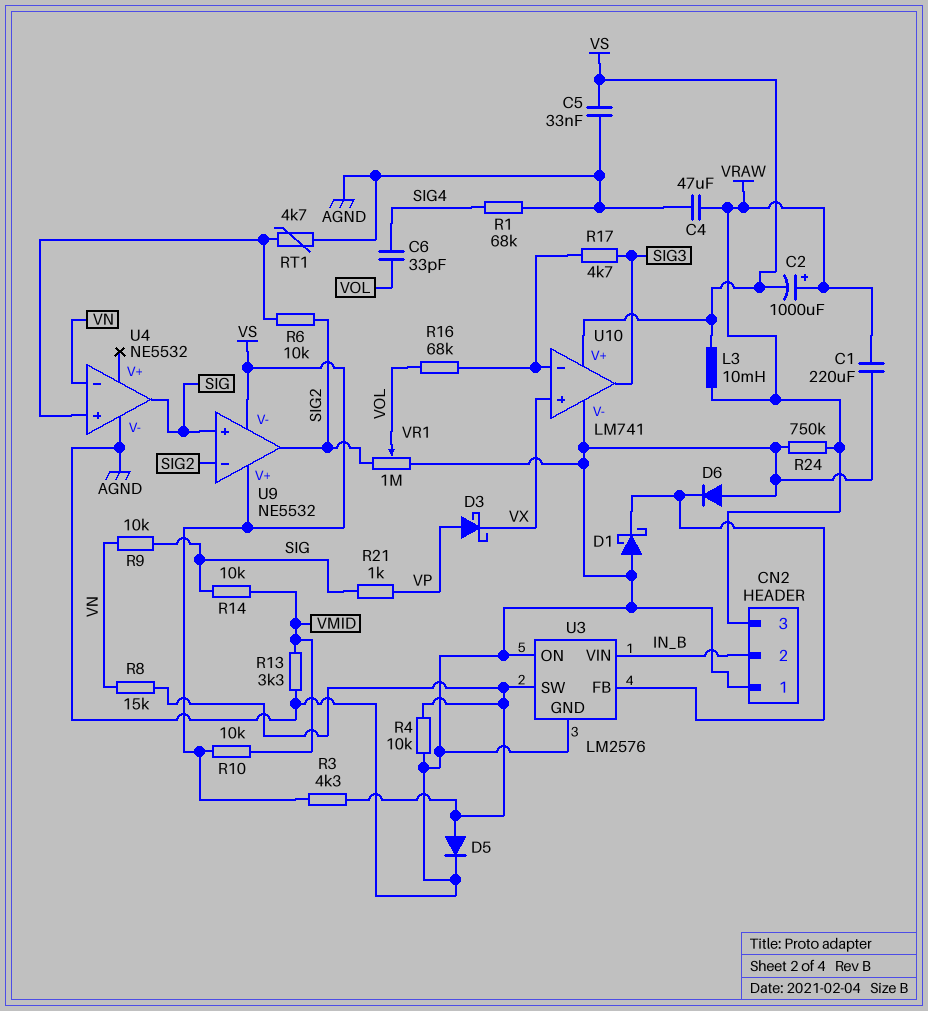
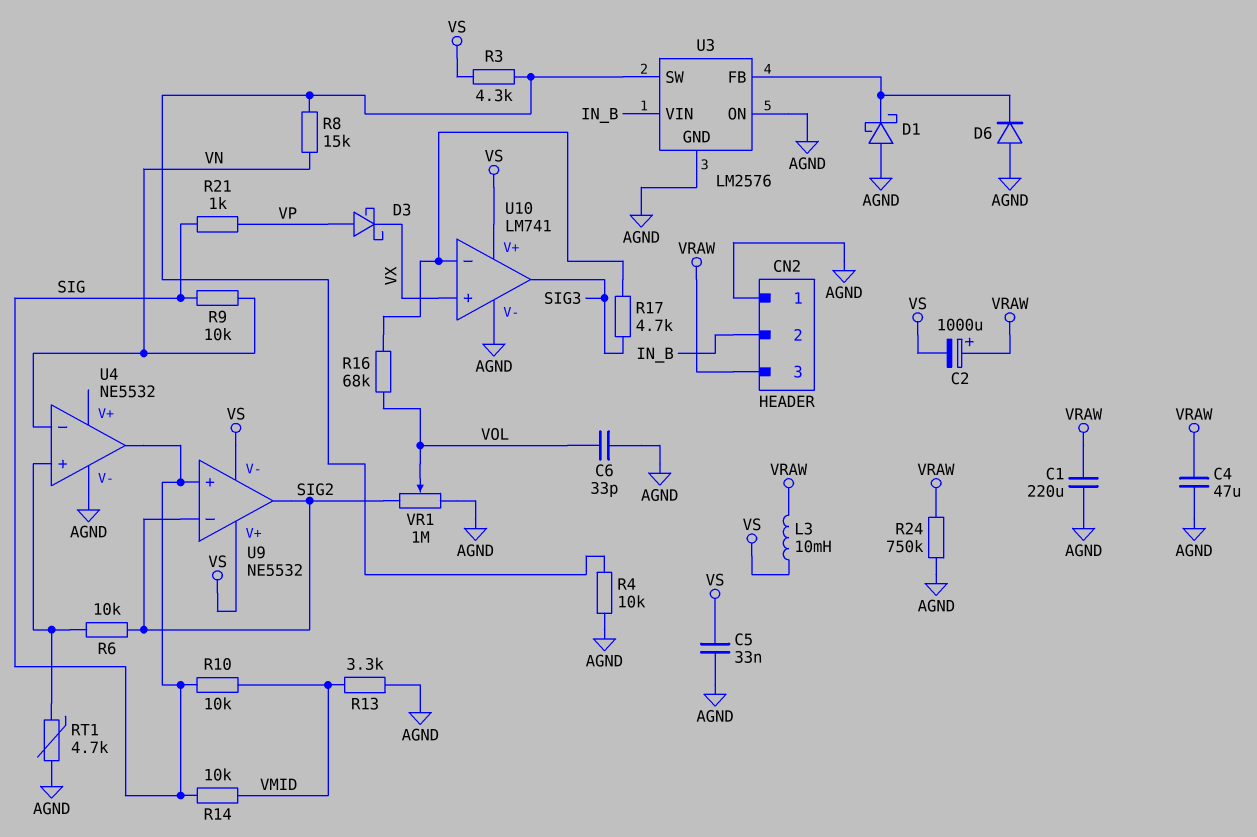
C6: 33pF (SIG4, VOL) -> 33pF (AGND, VOL)
D5: diode (A U3/SW, K AGND) -> none
R1: 68k (AGND, SIG4) -> none
R10: 10k (VMID, VS) -> 10k (SIG, VMID)

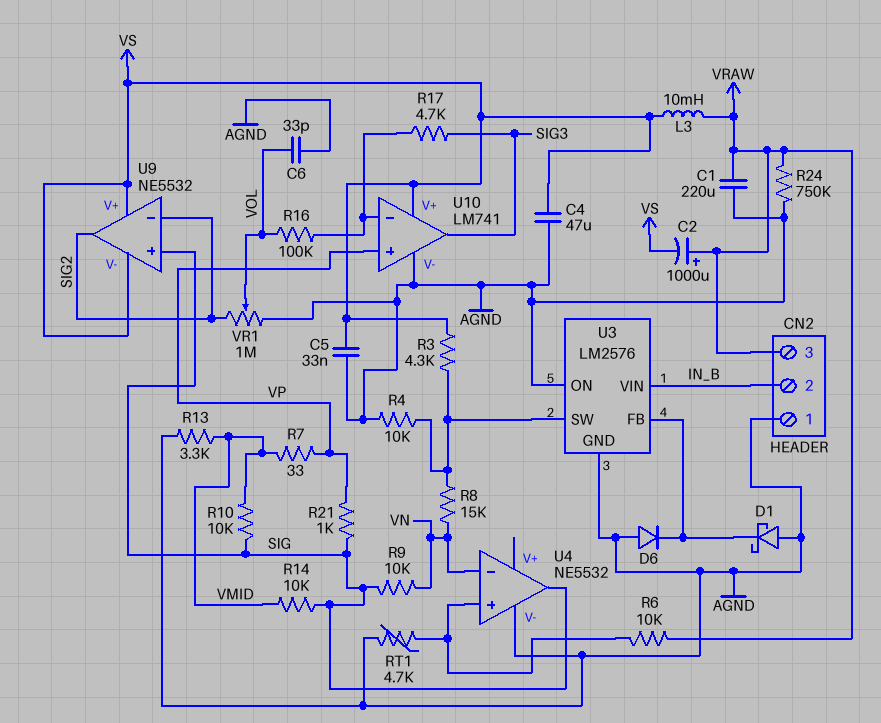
C4: 47uF (AGND, VRAW) -> 47uF (AGND, VS)
D3: schottky (A VP, K VX) -> none
R6: 10k (SIG2, U4/in+) -> 10k (U4/in+, VRAW)
R7: none -> 33 (VMID, VP)
R16: 68k (U10/in-, VOL) -> 100k (U10/in-, VOL)
U10 pin in+: VX -> VP

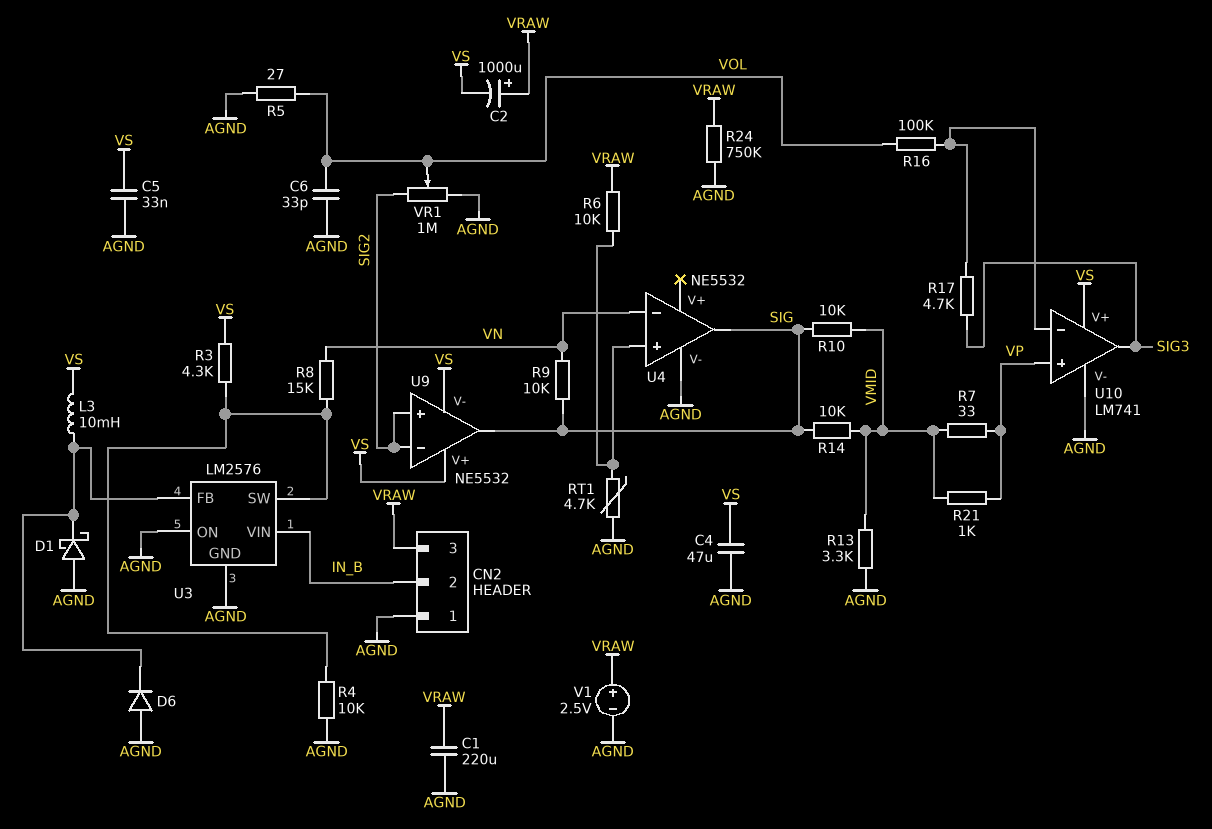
L3: 10mH (VRAW, VS) -> 10mH (U3/FB, VS)
R5: none -> 27 (AGND, VOL)
R21: 1k (SIG, VP) -> 1k (VMID, VP)
U9 pin in+: SIG -> SIG2
U9 pin out: SIG2 -> SIG
V1: none -> 2.5V (plus VRAW, minus AGND)

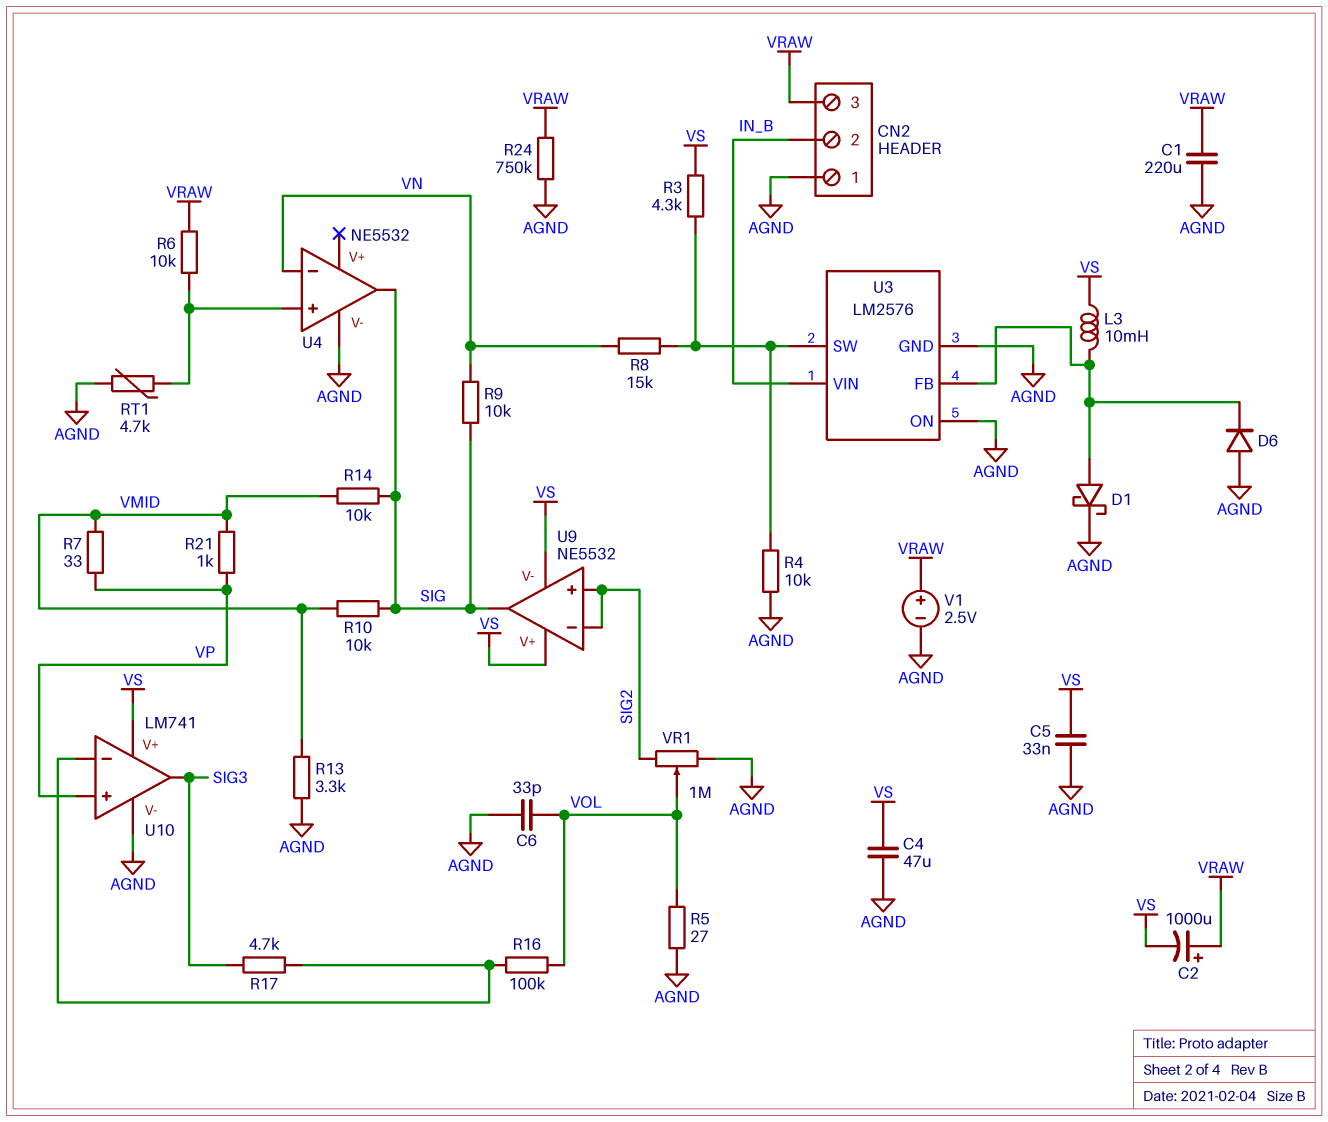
D1: schottky (A AGND, K U3/FB) -> schottky (A U3/FB, K AGND)

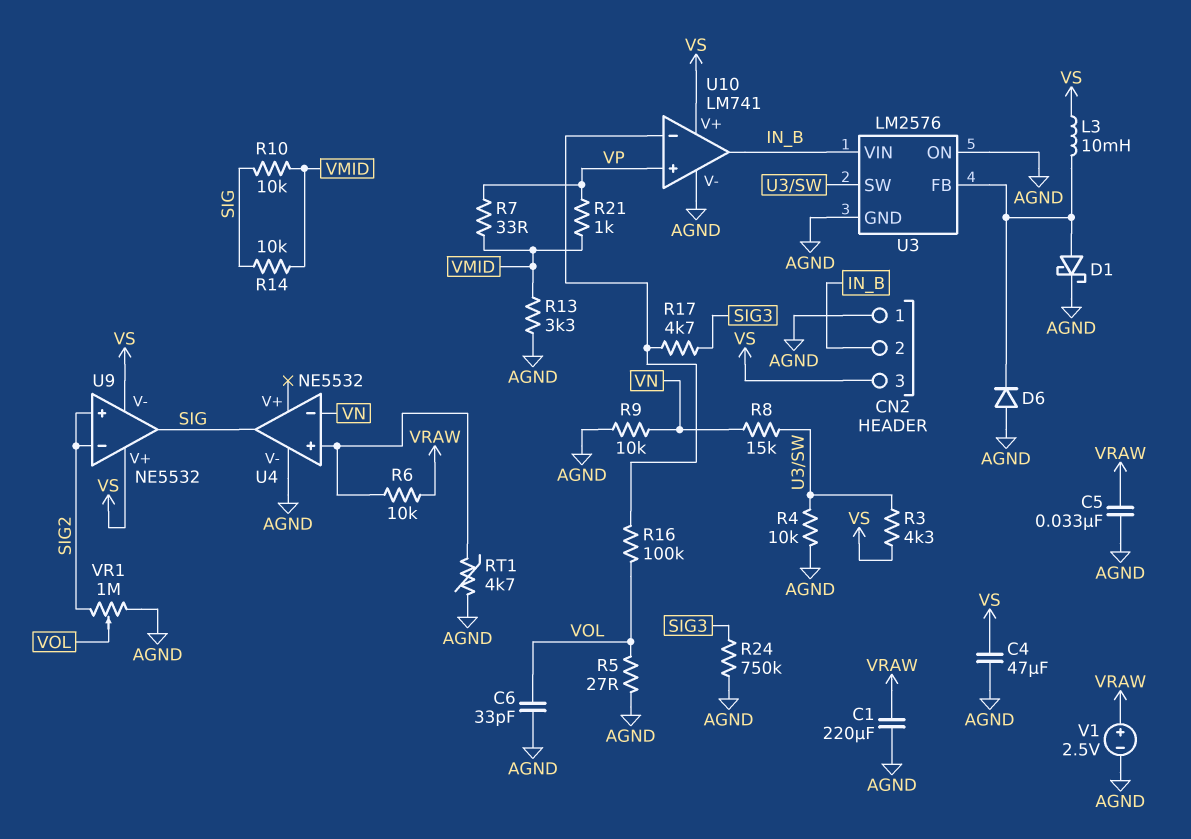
C2: 1000uF (plus VRAW, minus VS) -> none
C5: 33nF (AGND, VS) -> 33nF (AGND, VRAW)
CN2 pin 3: VRAW -> VS
R9: 10k (SIG, VN) -> 10k (AGND, VN)
R24: 750k (AGND, VRAW) -> 750k (AGND, SIG3)
U10 pin out: SIG3 -> IN_B

